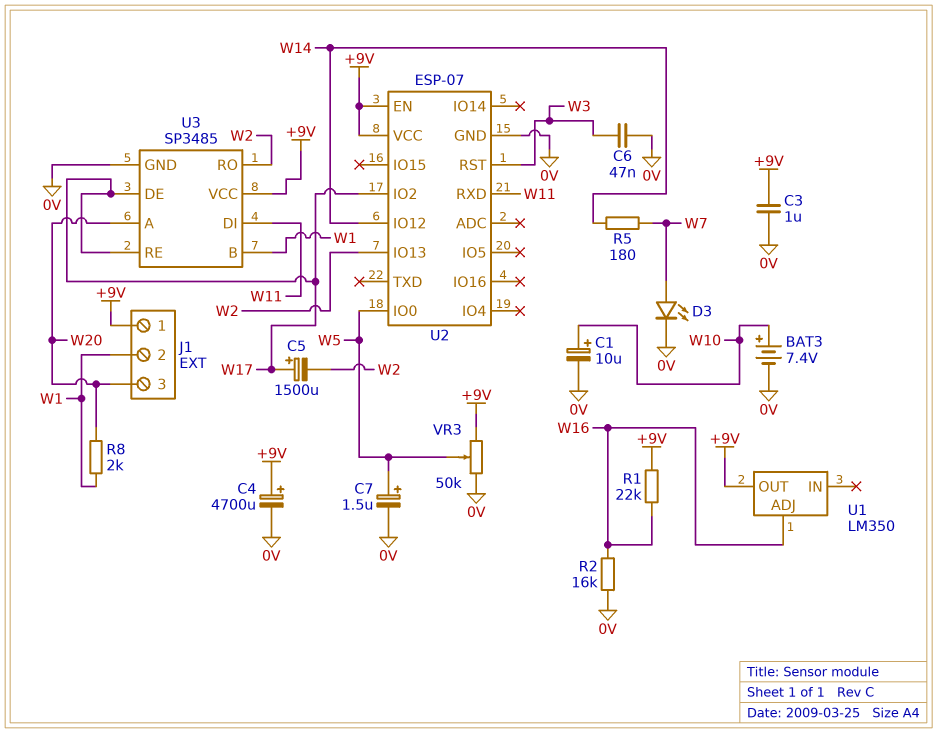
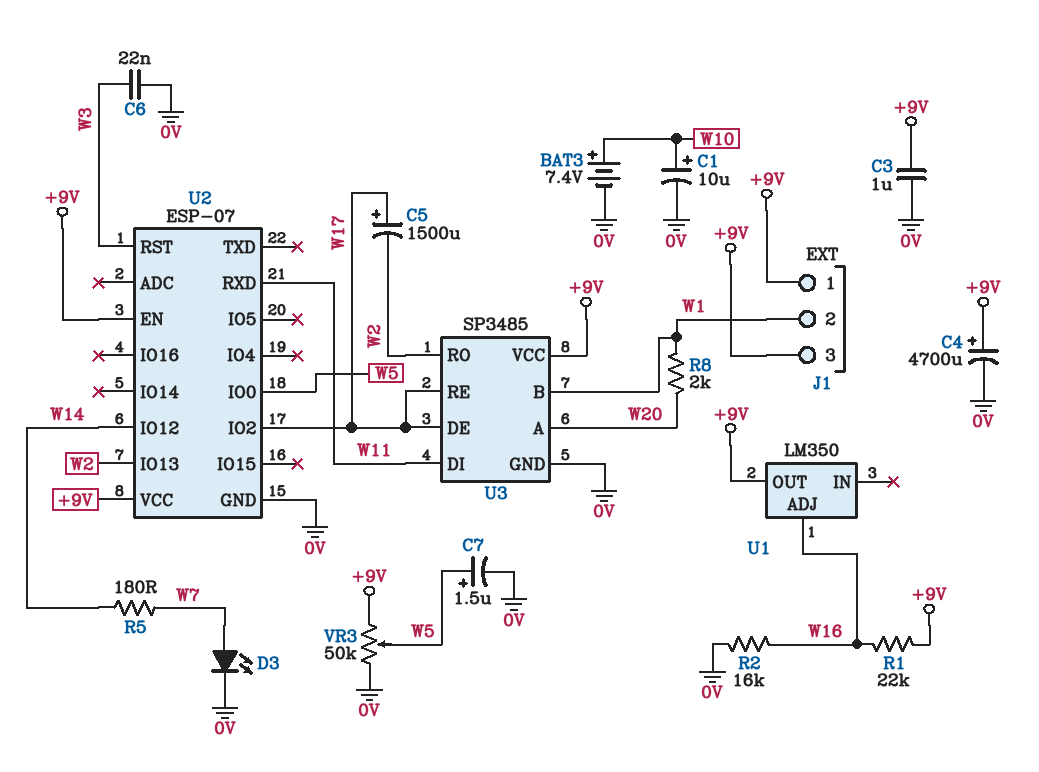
C6: 47nF (0V, W3) -> 22nF (0V, W3)
J1 pin 3: W20 -> +9V

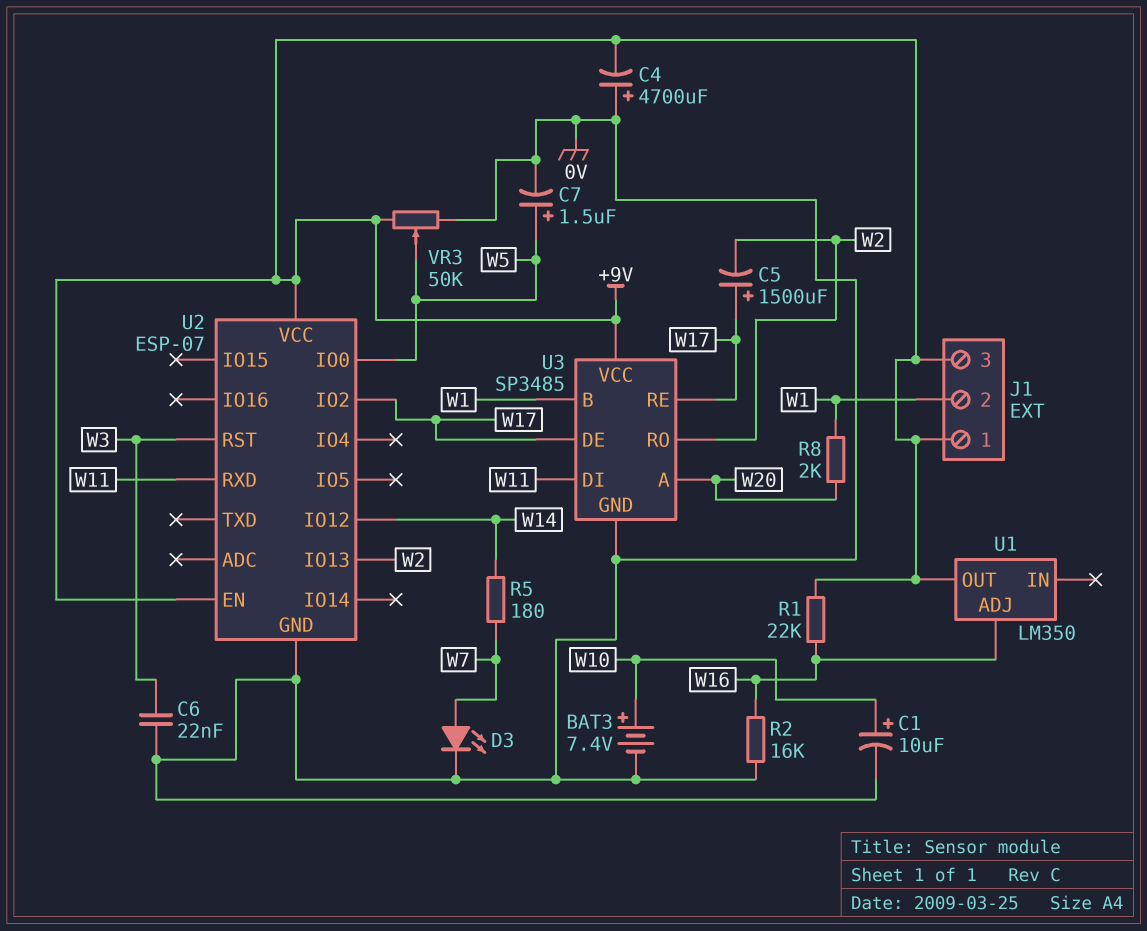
C3: 1uF (+9V, 0V) -> none
C4: 4700uF (plus +9V, minus 0V) -> 4700uF (plus 0V, minus +9V)

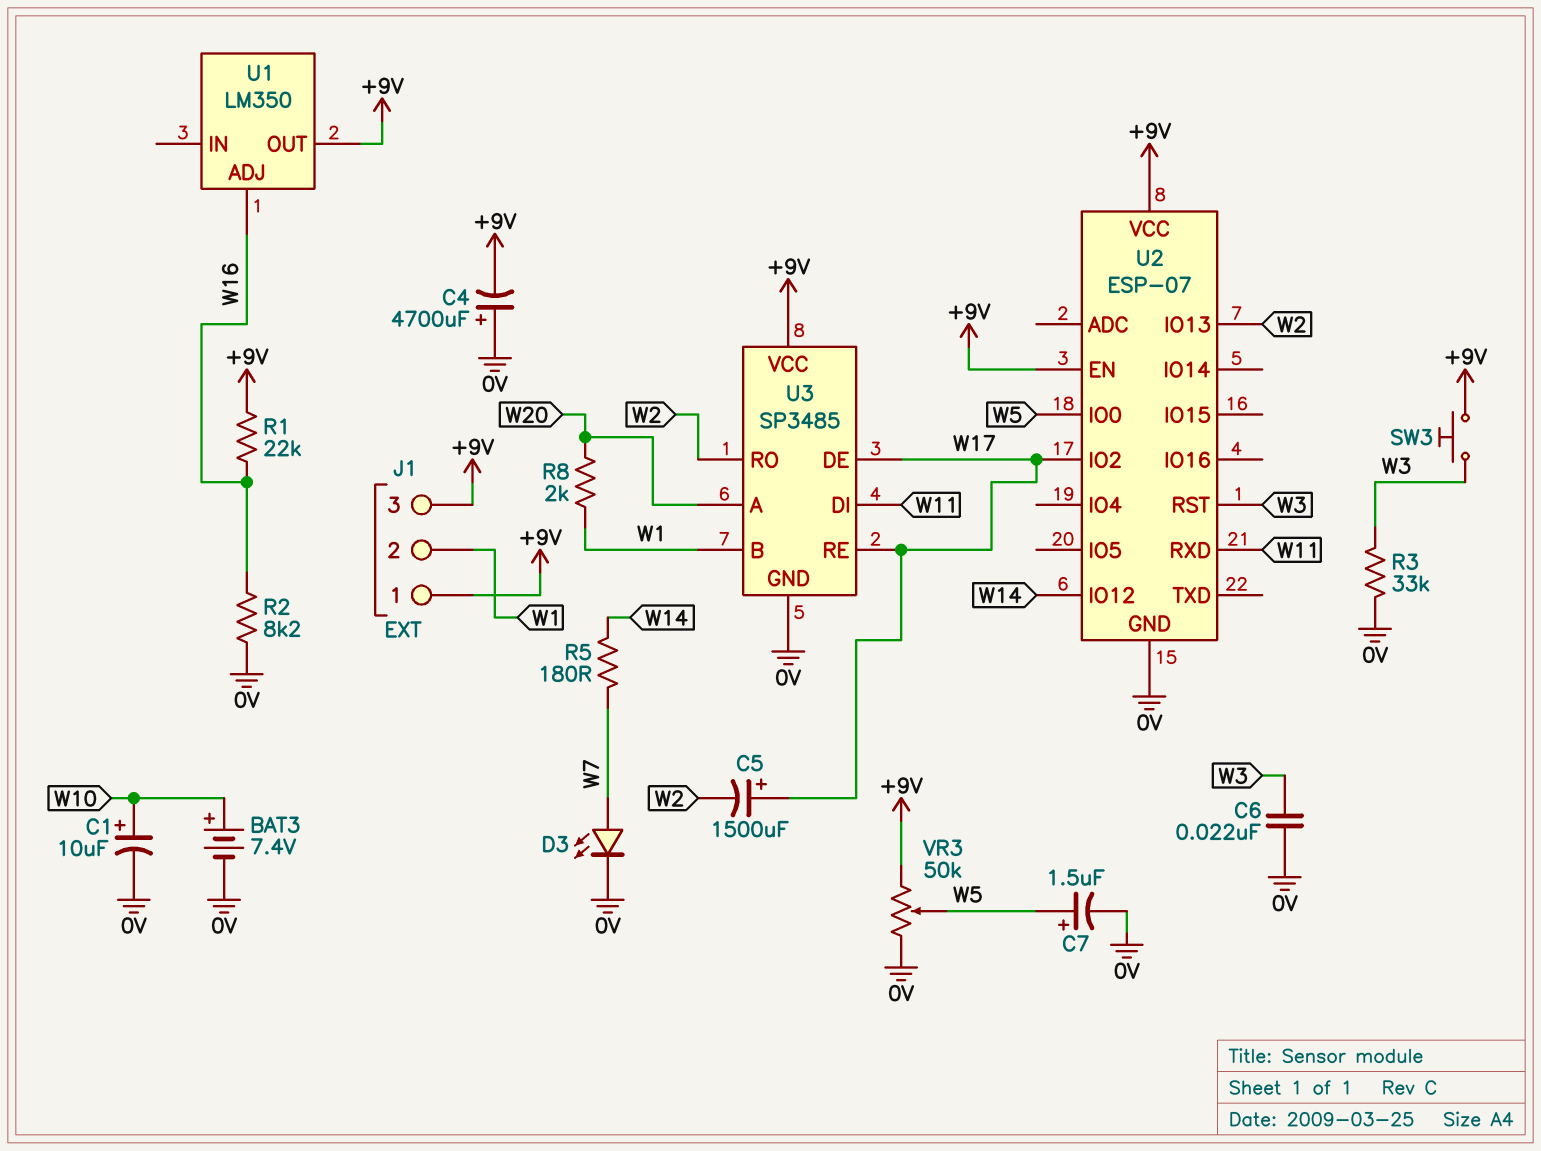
R2: 16k (0V, W16) -> 8.2k (0V, W16)
R3: none -> 33k (0V, W3)
SW3: none -> button (+9V, W3)

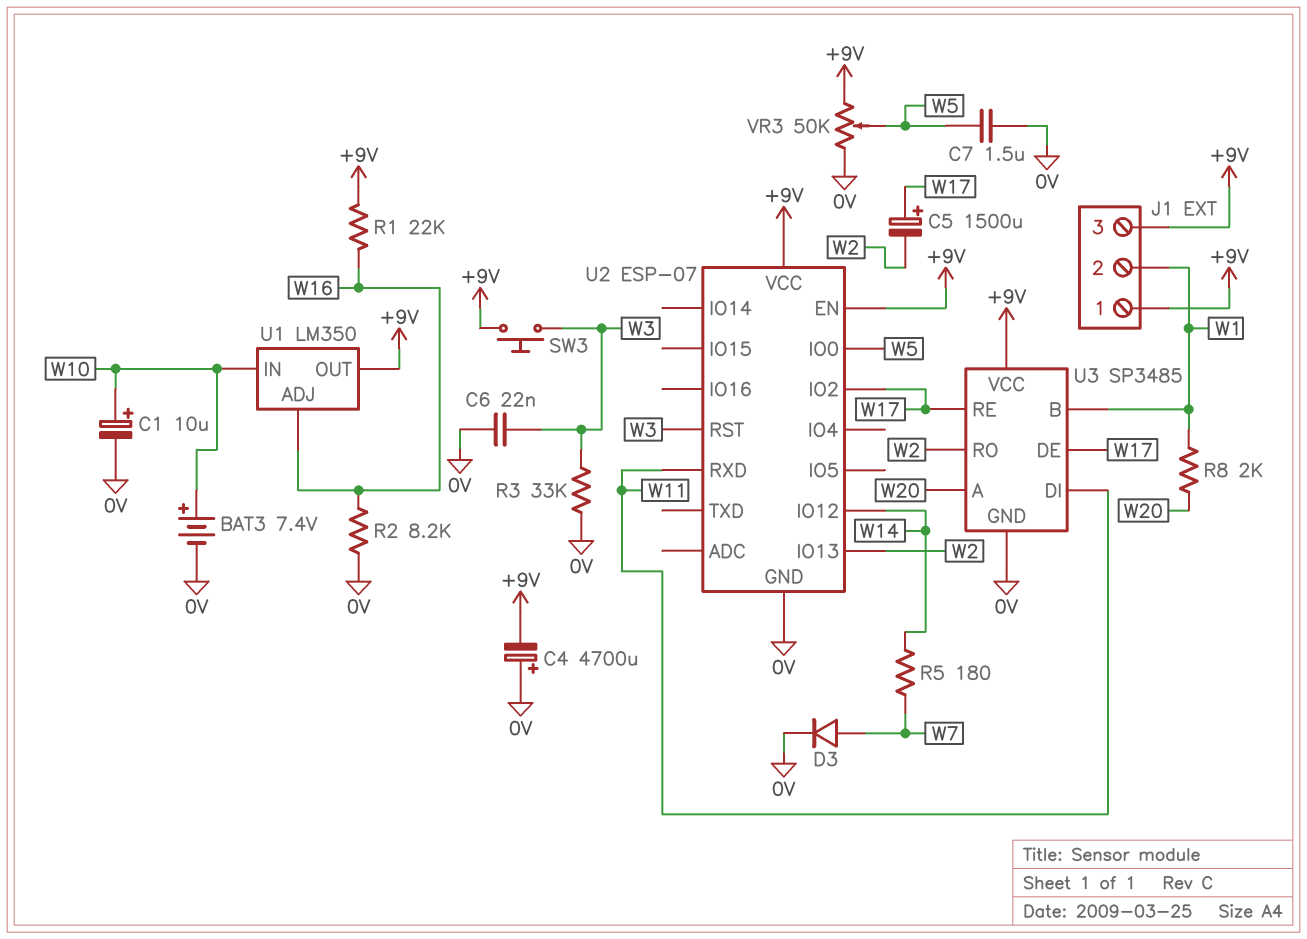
C7: 1.5uF (plus W5, minus 0V) -> 1.5uF (0V, W5)
D3: LED (A W7, K 0V) -> diode (A W7, K 0V)
U1 pin IN: none -> W10

